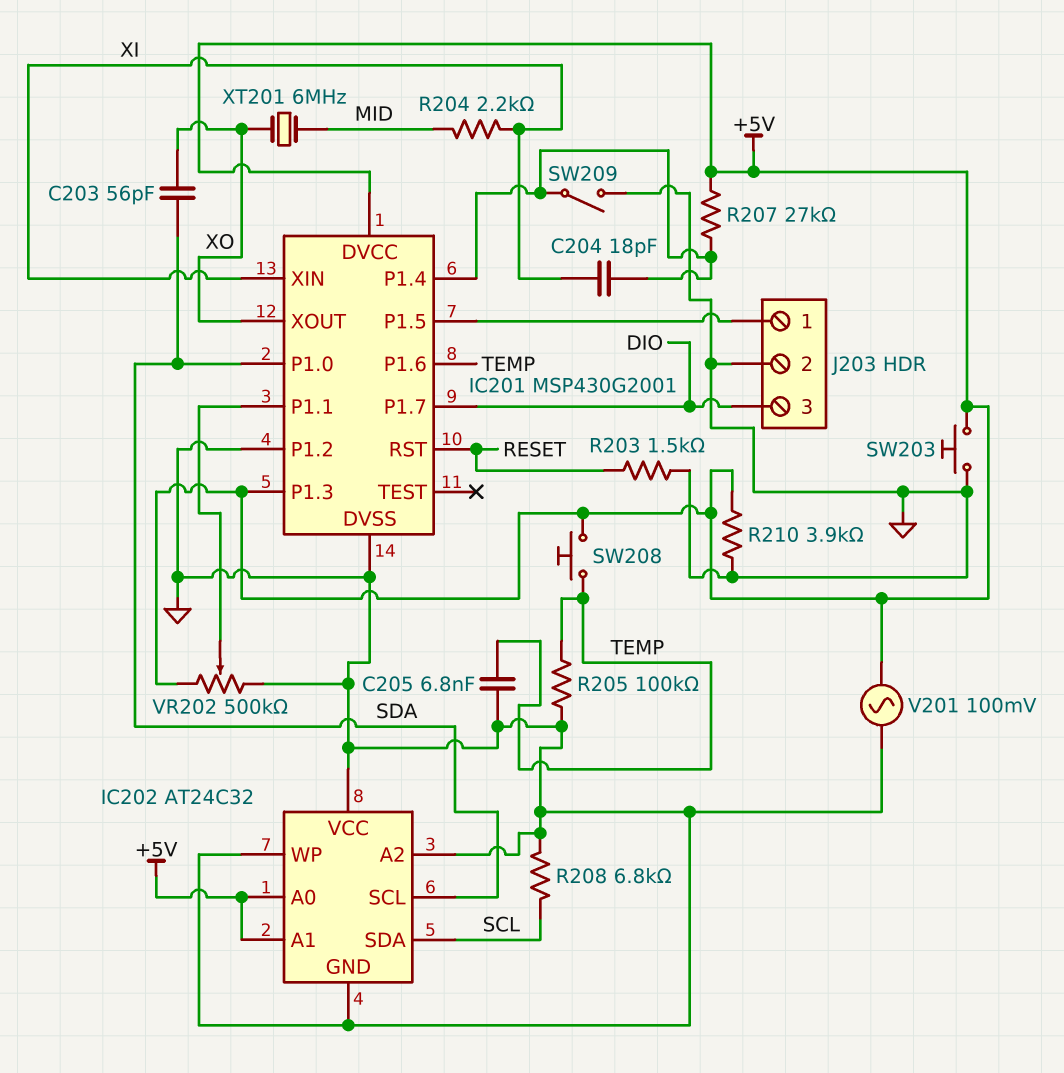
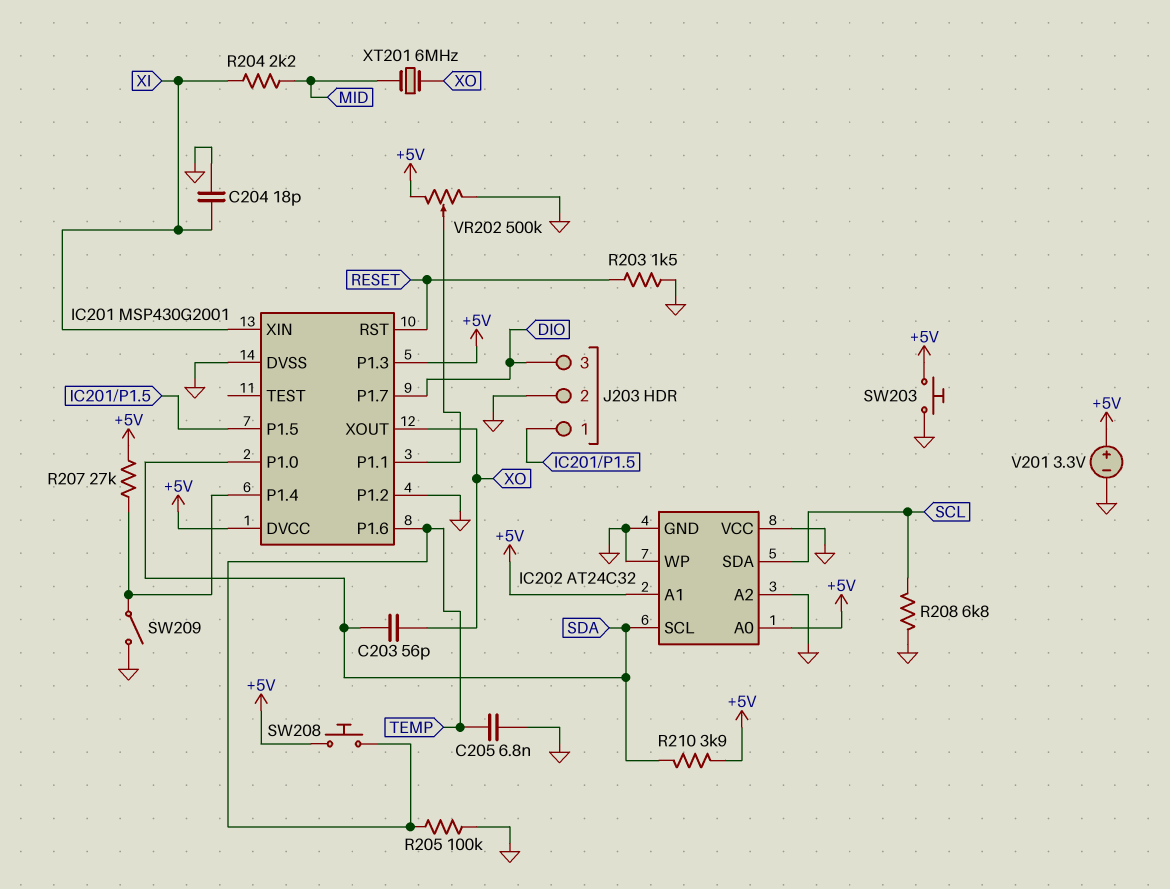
C204: 18pF (IC201/P1.4, XI) -> 18pF (GND, XI)
R210: 3.9k (+5V, GND) -> 3.9k (+5V, SDA)
V201: AC 100mV (+5V, GND) -> 3.3V (plus +5V, minus GND)

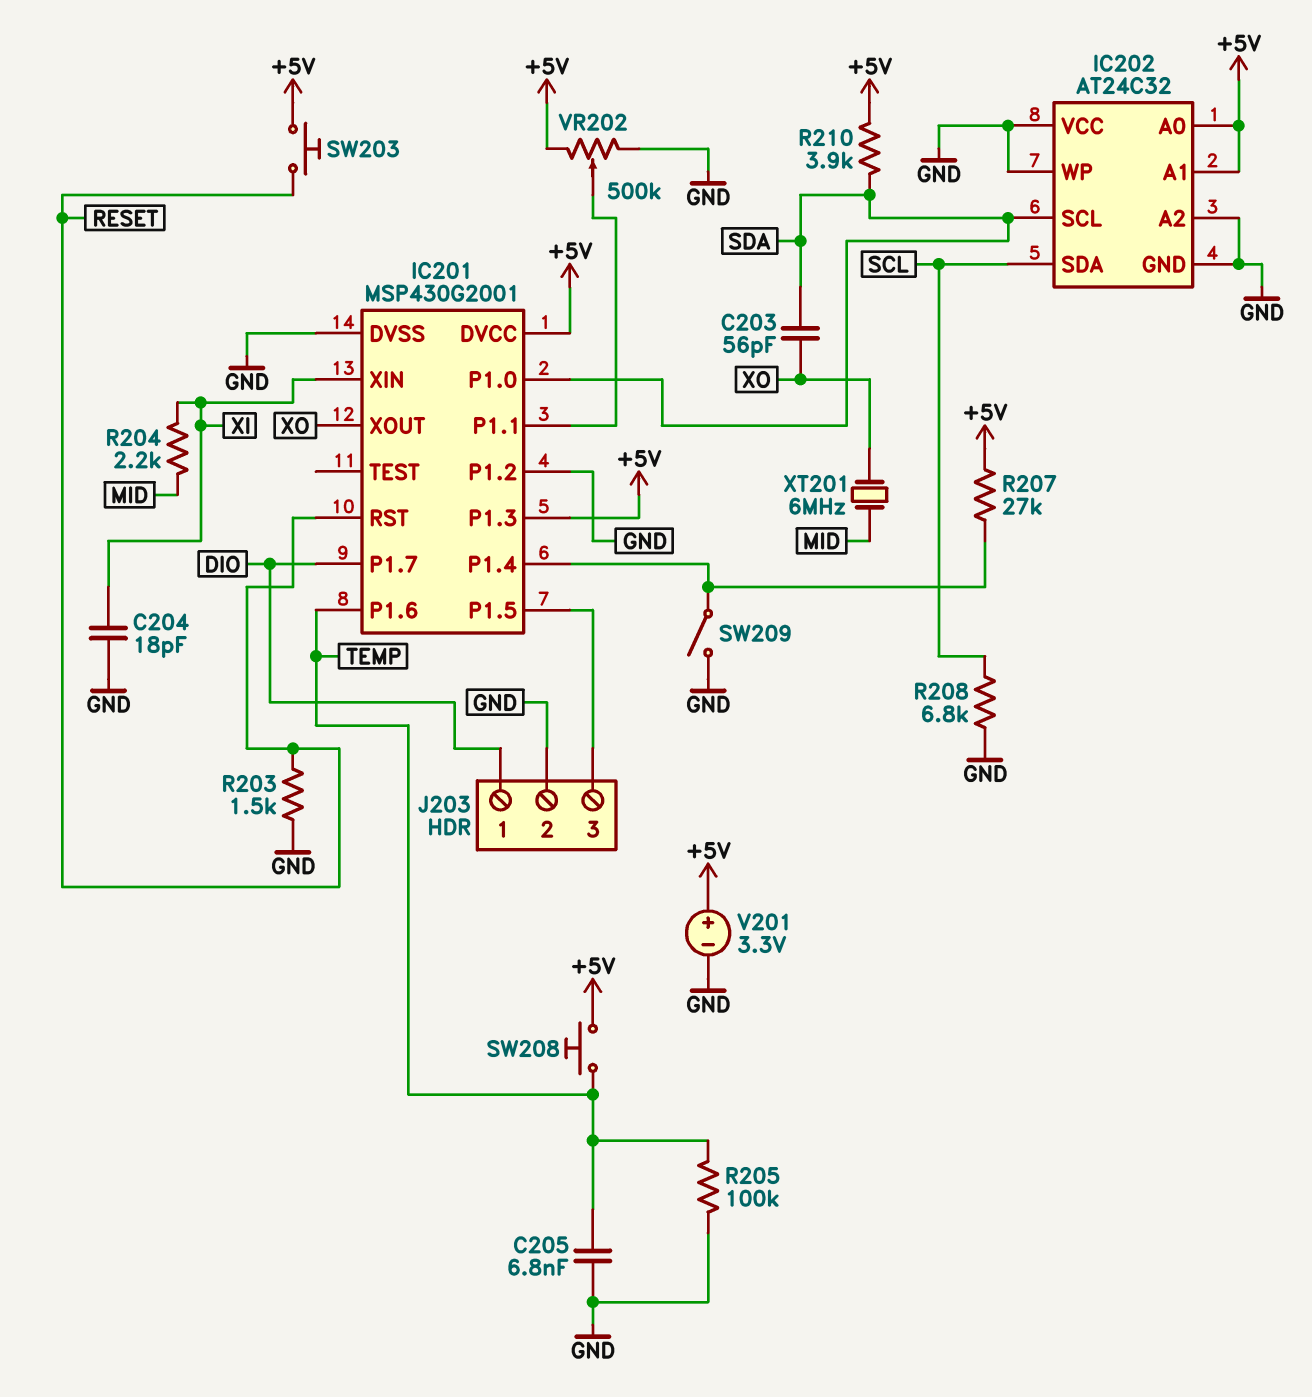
J203 pin 1: IC201/P1.5 -> DIO
J203 pin 3: DIO -> IC201/P1.5
SW203: button (+5V, GND) -> button (+5V, RESET)

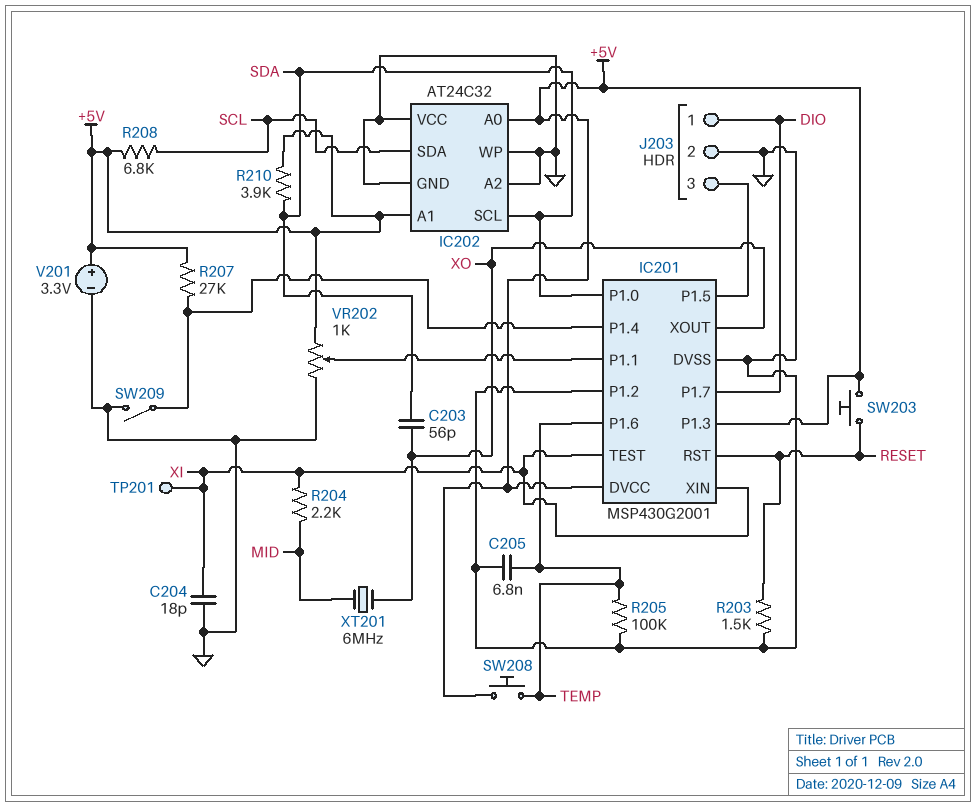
IC201 pin TEST: none -> XI
R208: 6.8k (GND, SCL) -> 6.8k (+5V, SCL)
TP201: none -> test point (XI)
VR202: 500k (+5V, GND, wiper IC201/P1.1) -> 1k (+5V, GND, wiper IC201/P1.1)

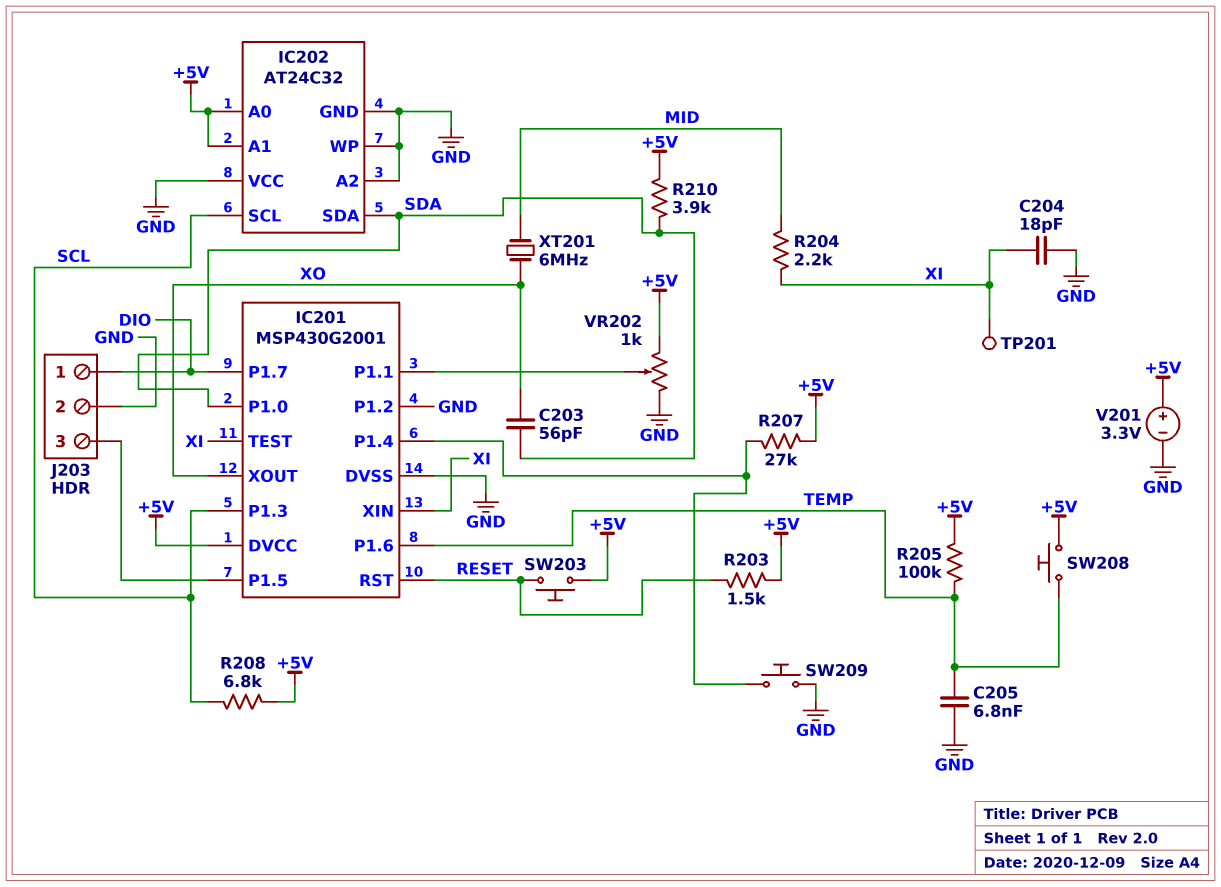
IC201 pin P1.3: +5V -> SCL
IC202 pin SCL: SDA -> SCL
IC202 pin SDA: SCL -> SDA
R203: 1.5k (GND, RESET) -> 1.5k (+5V, RESET)
R205: 100k (GND, TEMP) -> 100k (+5V, TEMP)
SW209: switch (GND, IC201/P1.4) -> button (GND, IC201/P1.4)

